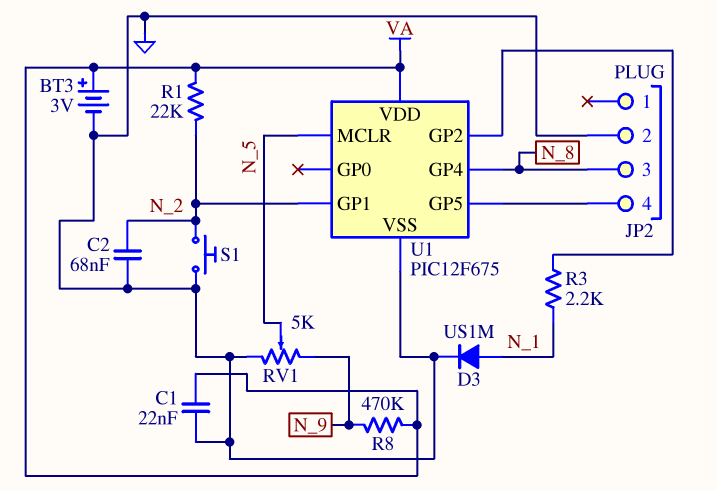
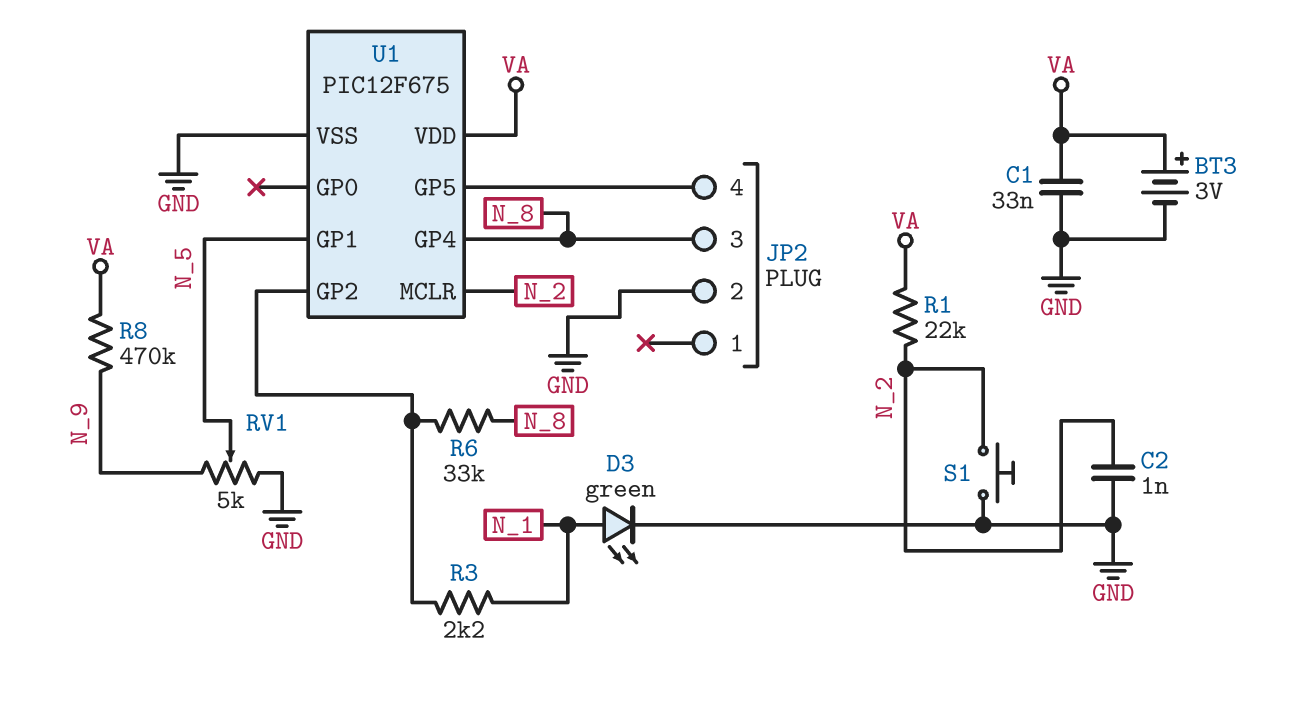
C1: 22nF (GND, VA) -> 33nF (GND, VA)
C2: 68nF (GND, N_2) -> 1nF (GND, N_2)
D3: diode US1M (A N_1, K GND) -> LED green (A N_1, K GND)
R6: none -> 33k (N_8, U1/GP2)
U1 pin GP1: N_2 -> N_5
U1 pin MCLR: N_5 -> N_2

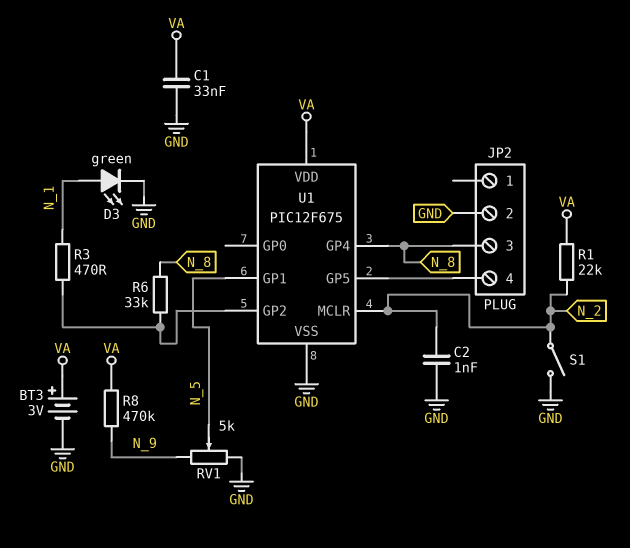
R3: 2.2k (N_1, U1/GP2) -> 470 (N_1, U1/GP2)
S1: button (GND, N_2) -> switch (GND, N_2)

